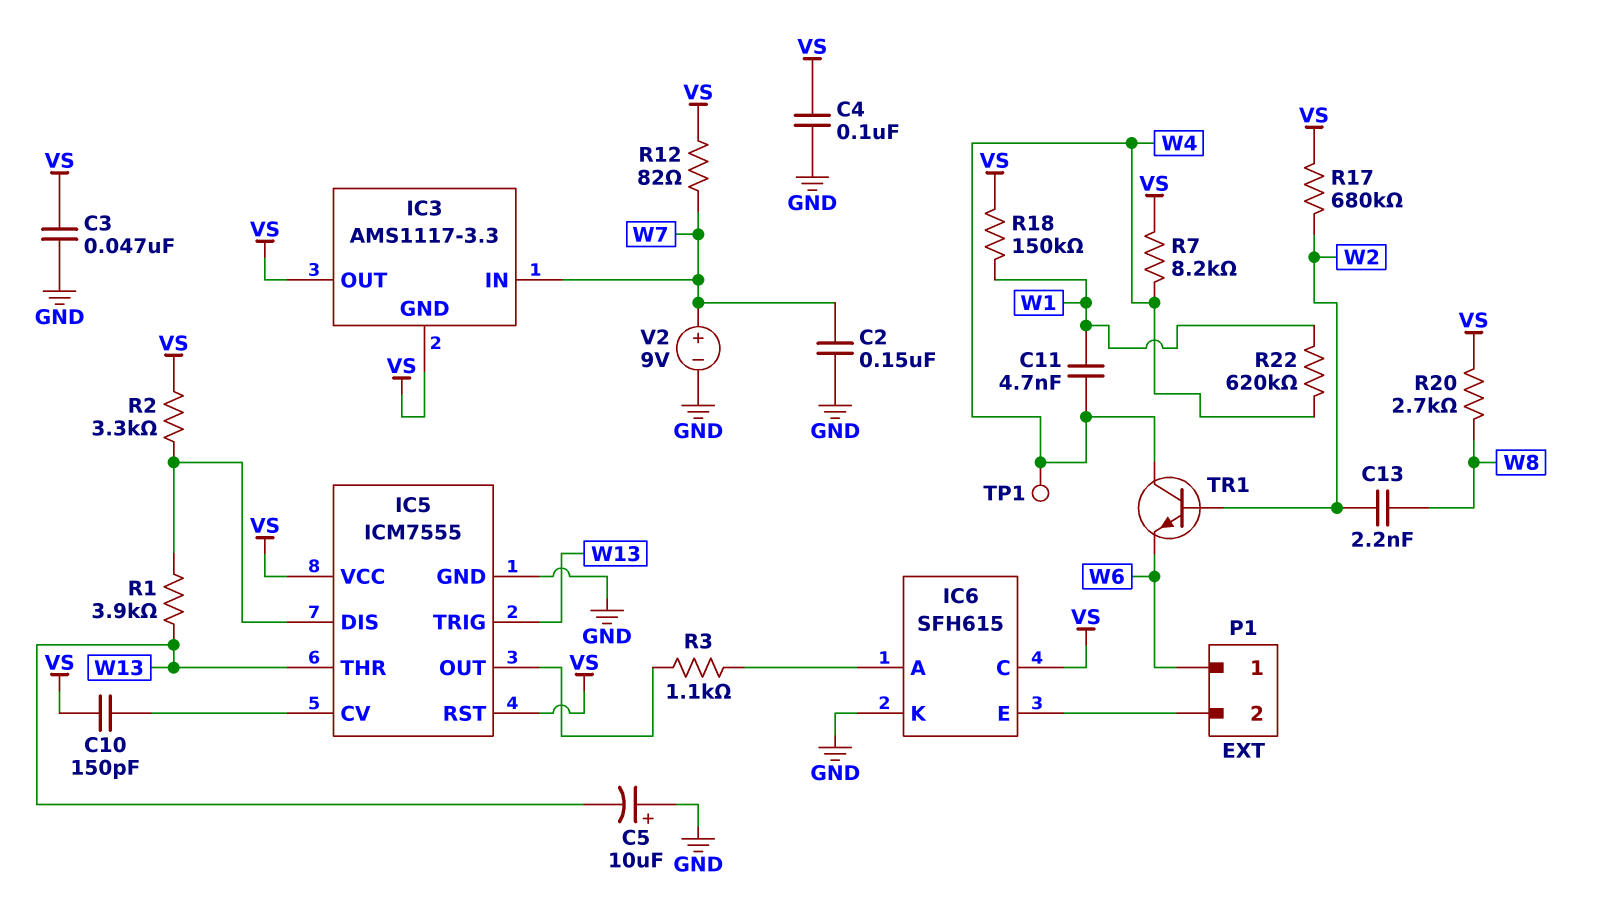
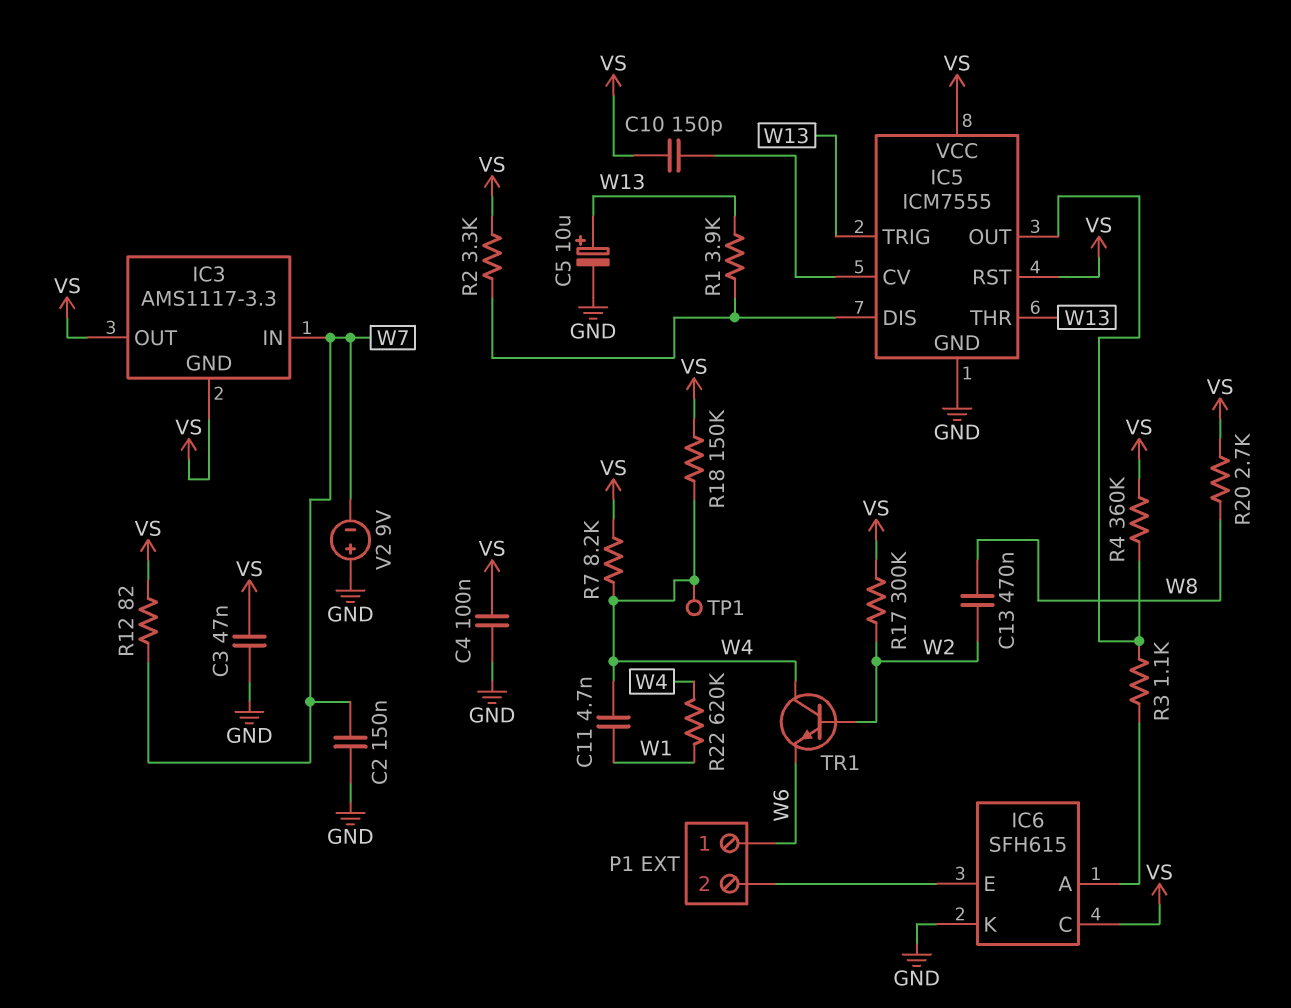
C5: 10uF (plus GND, minus W13) -> 10uF (plus W13, minus GND)
C13: 2.2nF (W2, W8) -> 470nF (W2, W8)
R4: none -> 360k (IC5/OUT, VS)
R17: 680k (VS, W2) -> 300k (VS, W2)
R18: 150k (VS, W1) -> 150k (VS, W4)
V2: 9V (plus W7, minus GND) -> 9V (plus GND, minus W7)

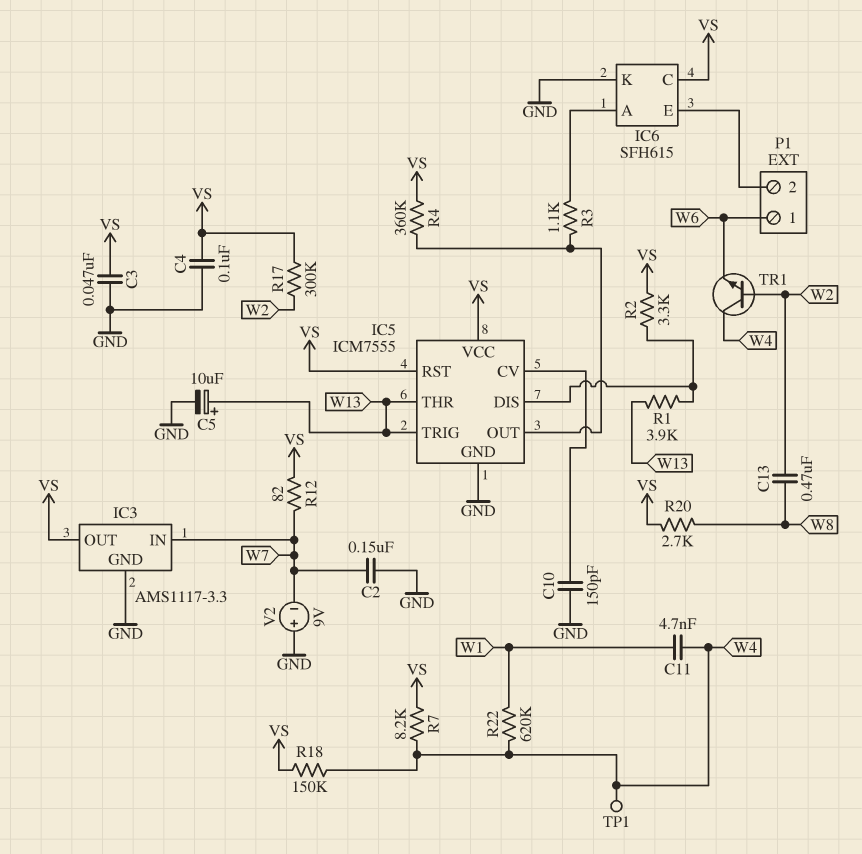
C10: 150pF (IC5/CV, VS) -> 150pF (GND, IC5/CV)
IC3 pin GND: VS -> GND

